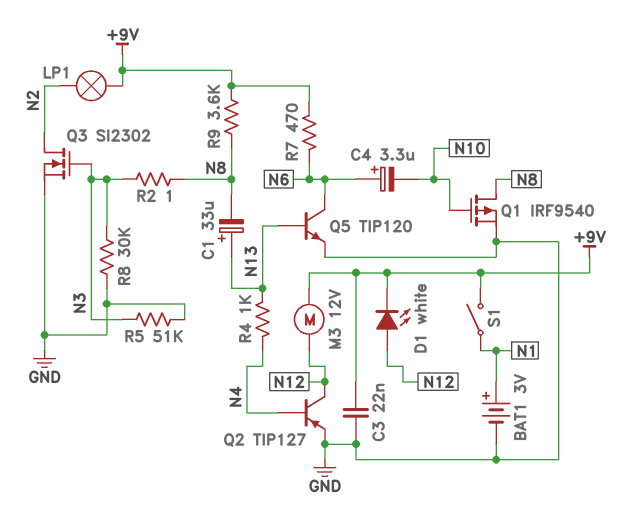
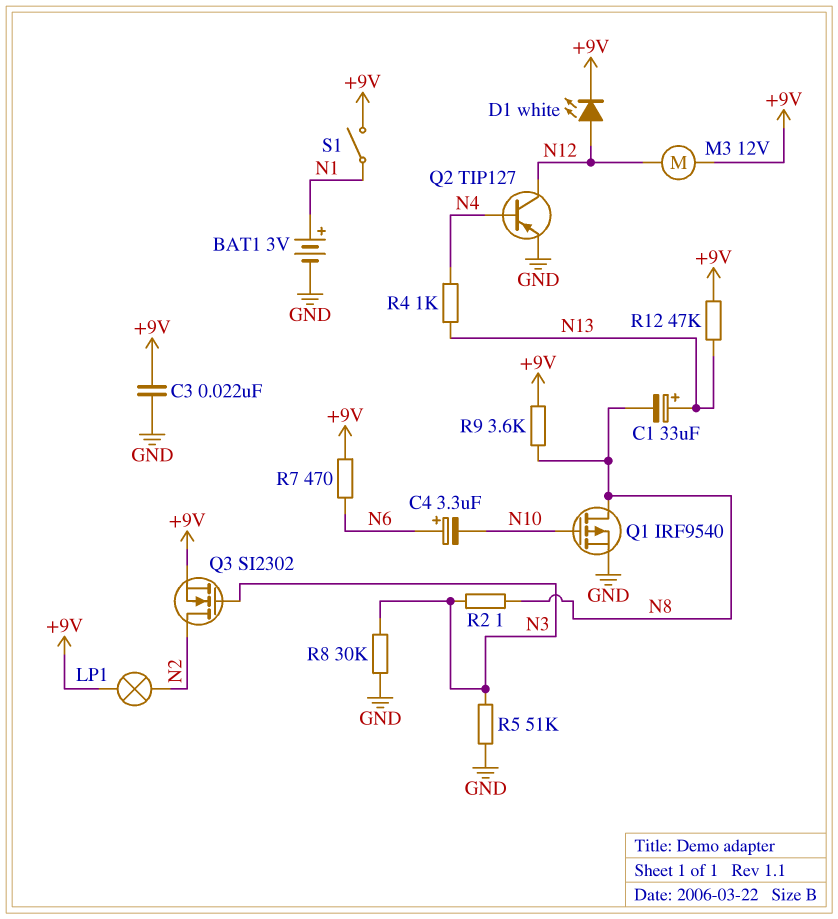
Q3: NMOS SI2302 (G N3, D N2, S GND) -> NMOS SI2302 (G N3, D N2, S +9V)
Q5: NPN TIP120 (B N13, C N6, E GND) -> none
R12: none -> 47k (+9V, N13)

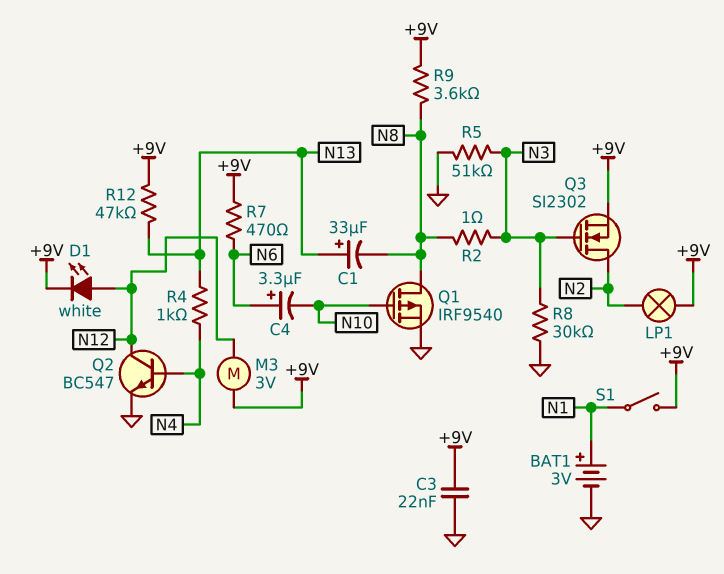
M3: motor 12V (+9V, N12) -> motor 3V (+9V, N12)
Q2: PNP TIP127 (B N4, C N12, E GND) -> NPN BC547 (B N4, C N12, E GND)

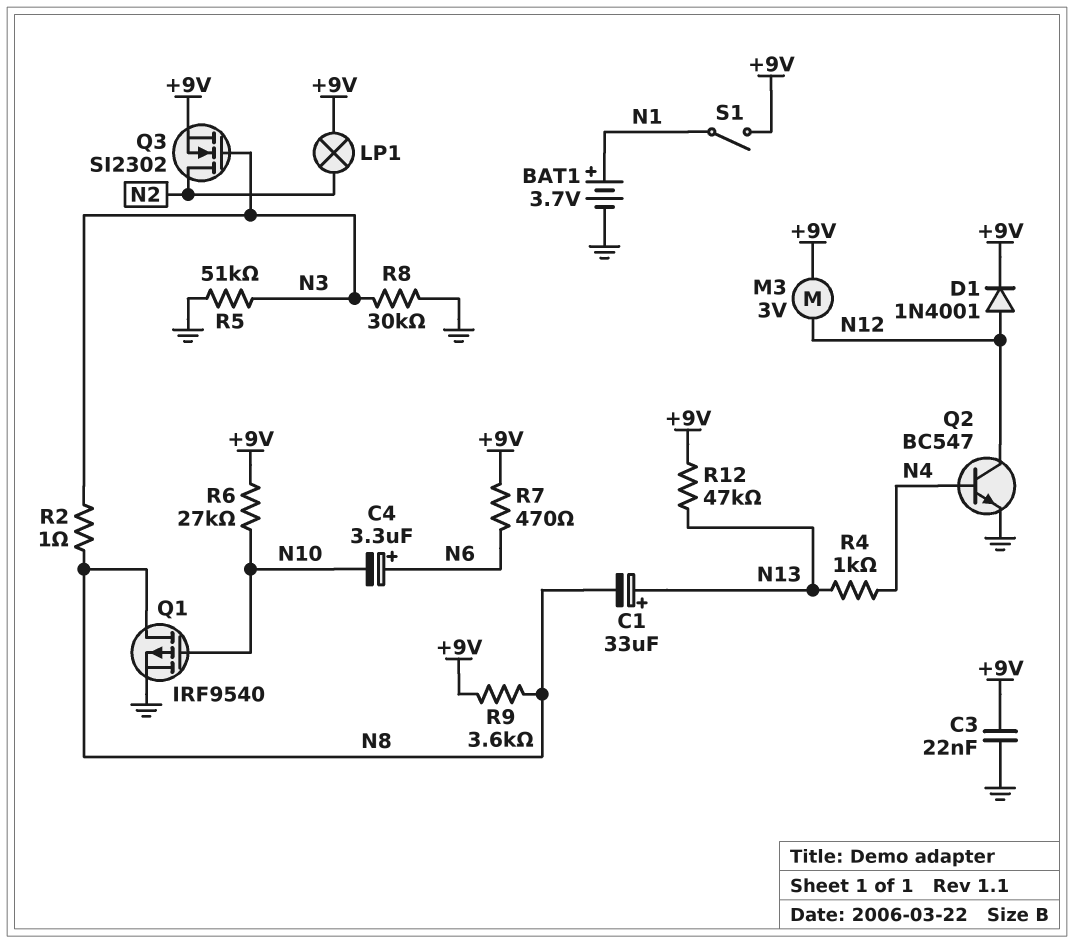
BAT1: 3V (plus N1, minus GND) -> 3.7V (plus N1, minus GND)
D1: LED white (A N12, K +9V) -> diode 1N4001 (A N12, K +9V)
R6: none -> 27k (+9V, N10)

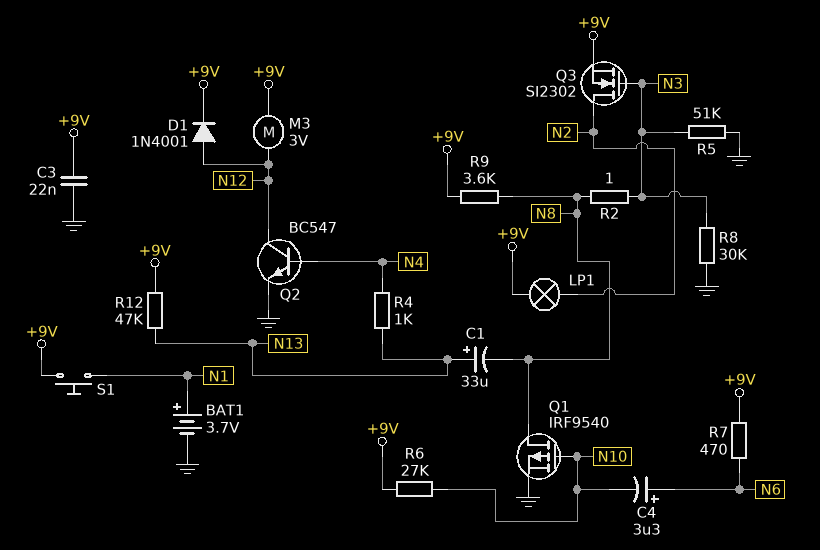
S1: switch (+9V, N1) -> button (+9V, N1)

